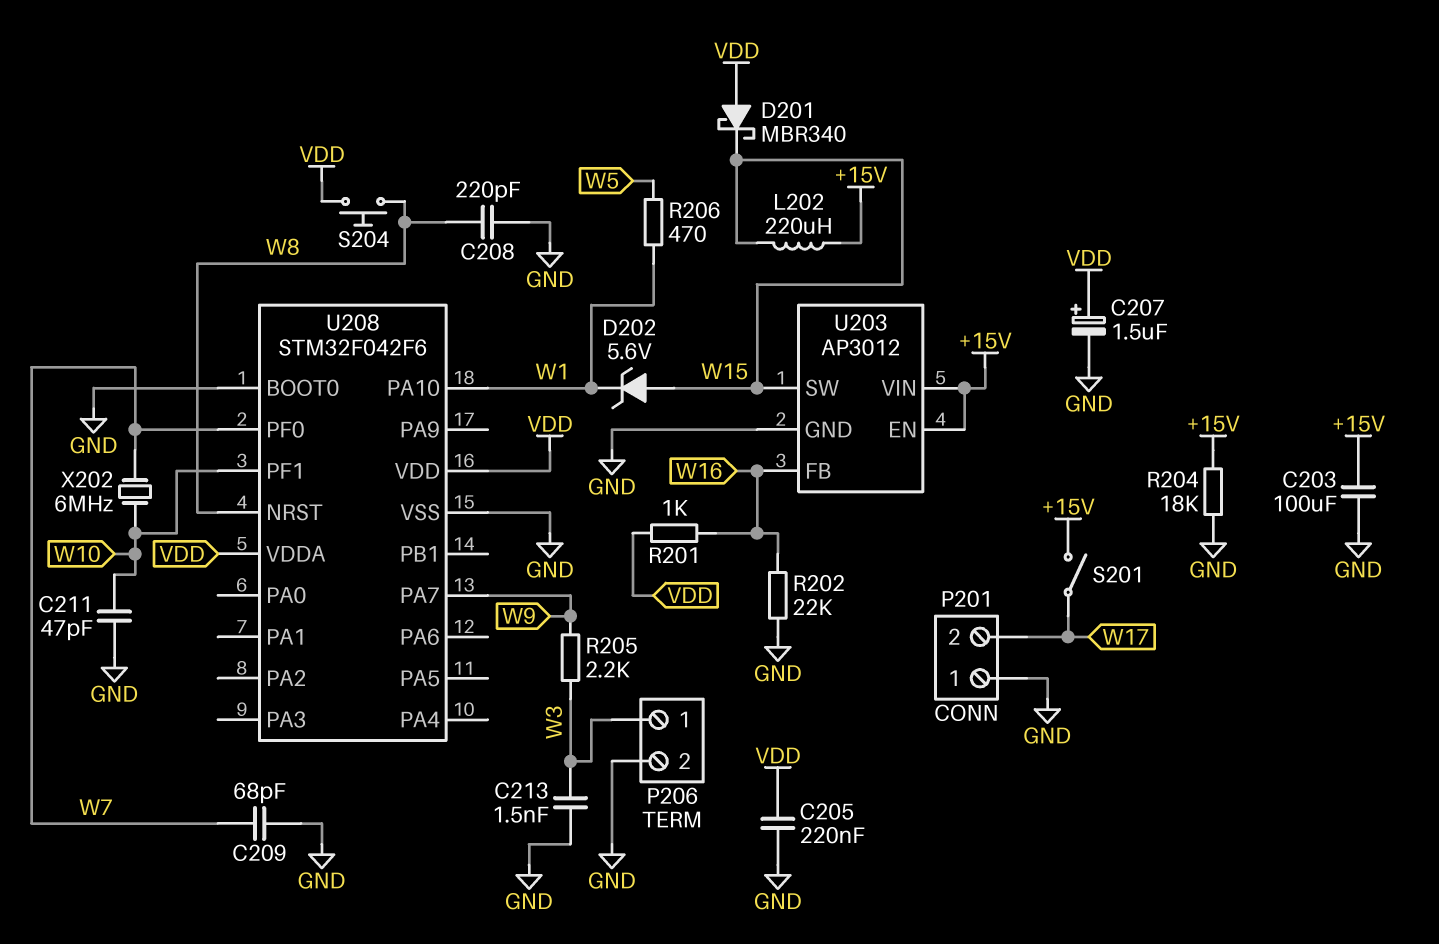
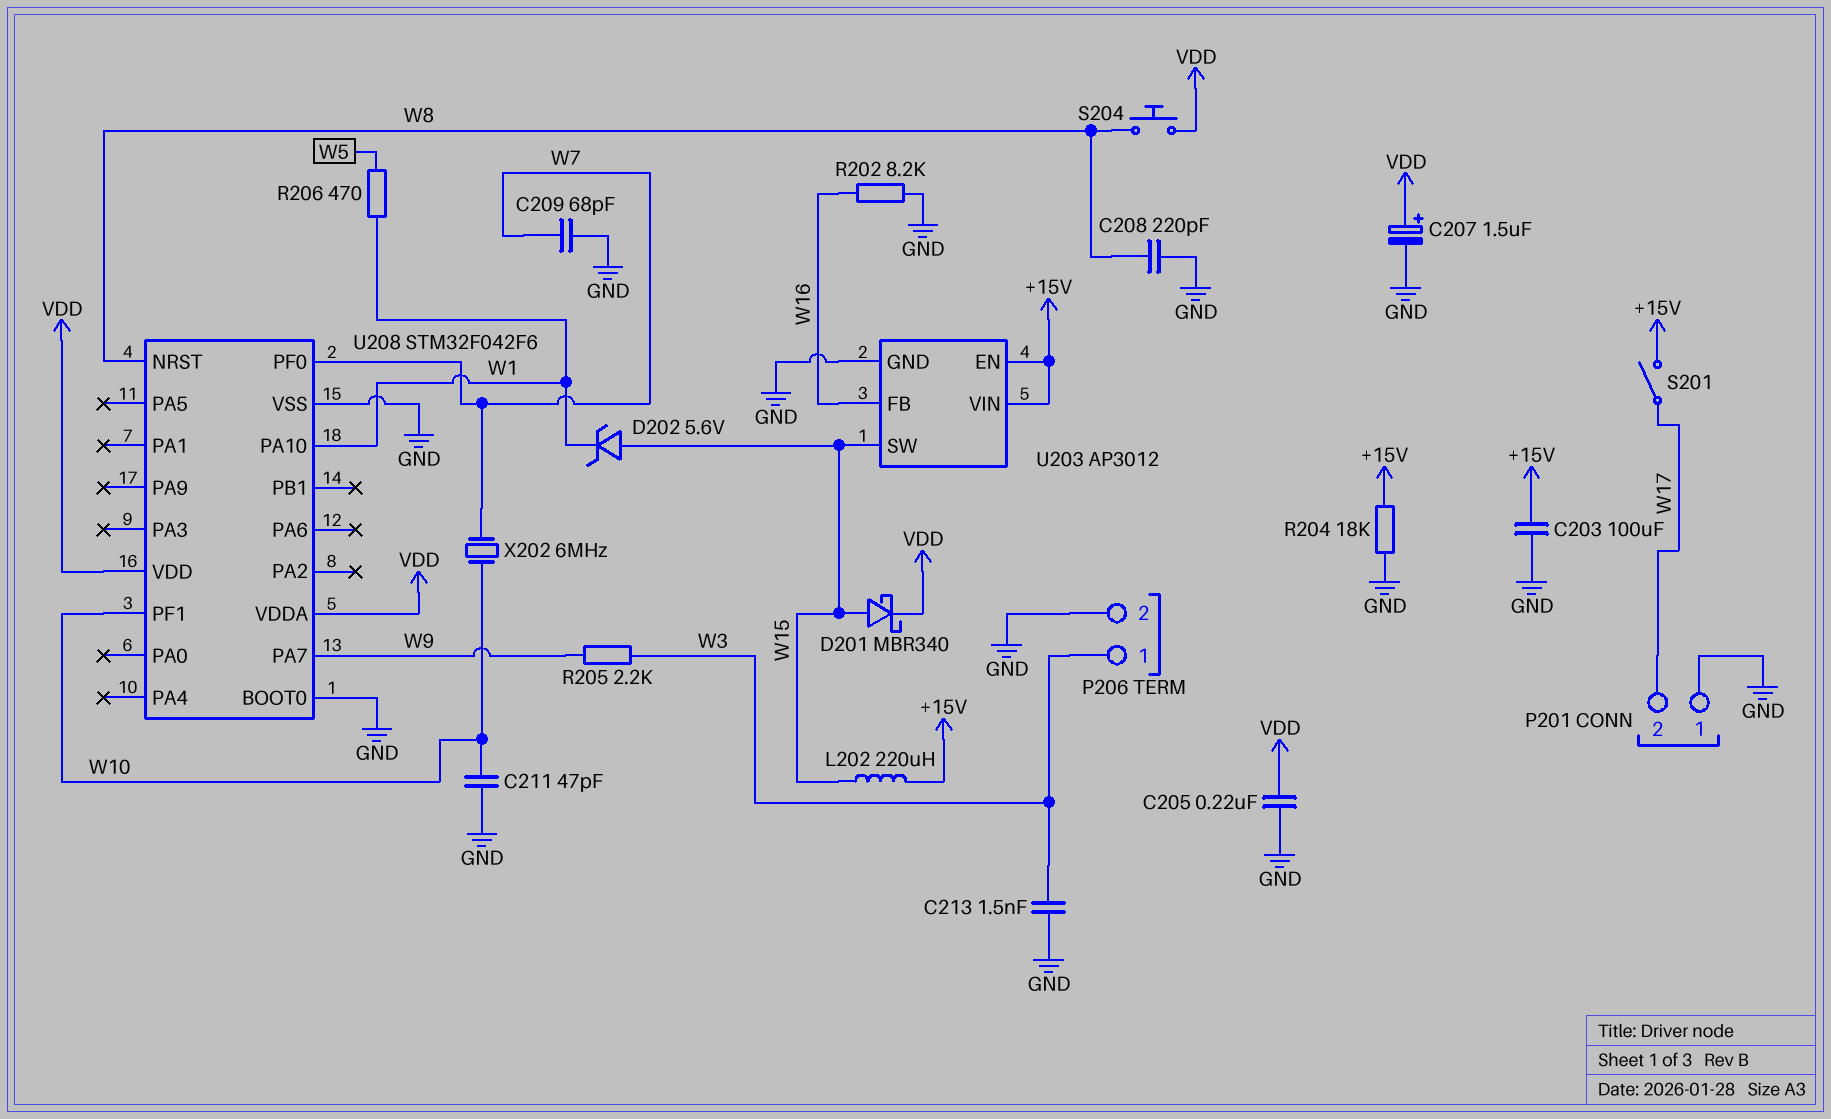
D201: schottky MBR340 (A VDD, K W15) -> schottky MBR340 (A W15, K VDD)
R201: 1k (VDD, W16) -> none
R202: 22k (GND, W16) -> 8.2k (GND, W16)

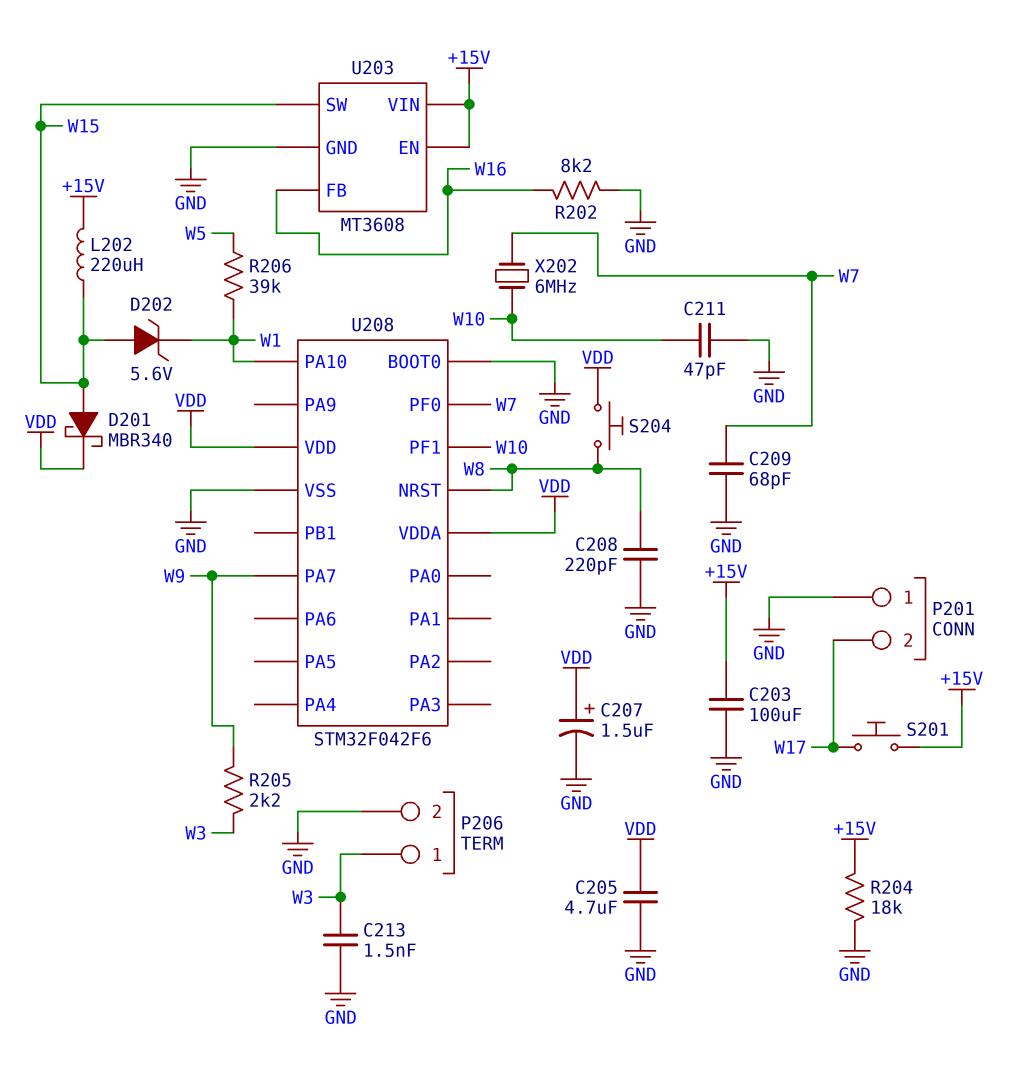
C205: 220nF (GND, VDD) -> 4.7uF (GND, VDD)
R206: 470 (W1, W5) -> 39k (W1, W5)
S201: switch (+15V, W17) -> button (+15V, W17)
U203: AP3012 -> MT3608

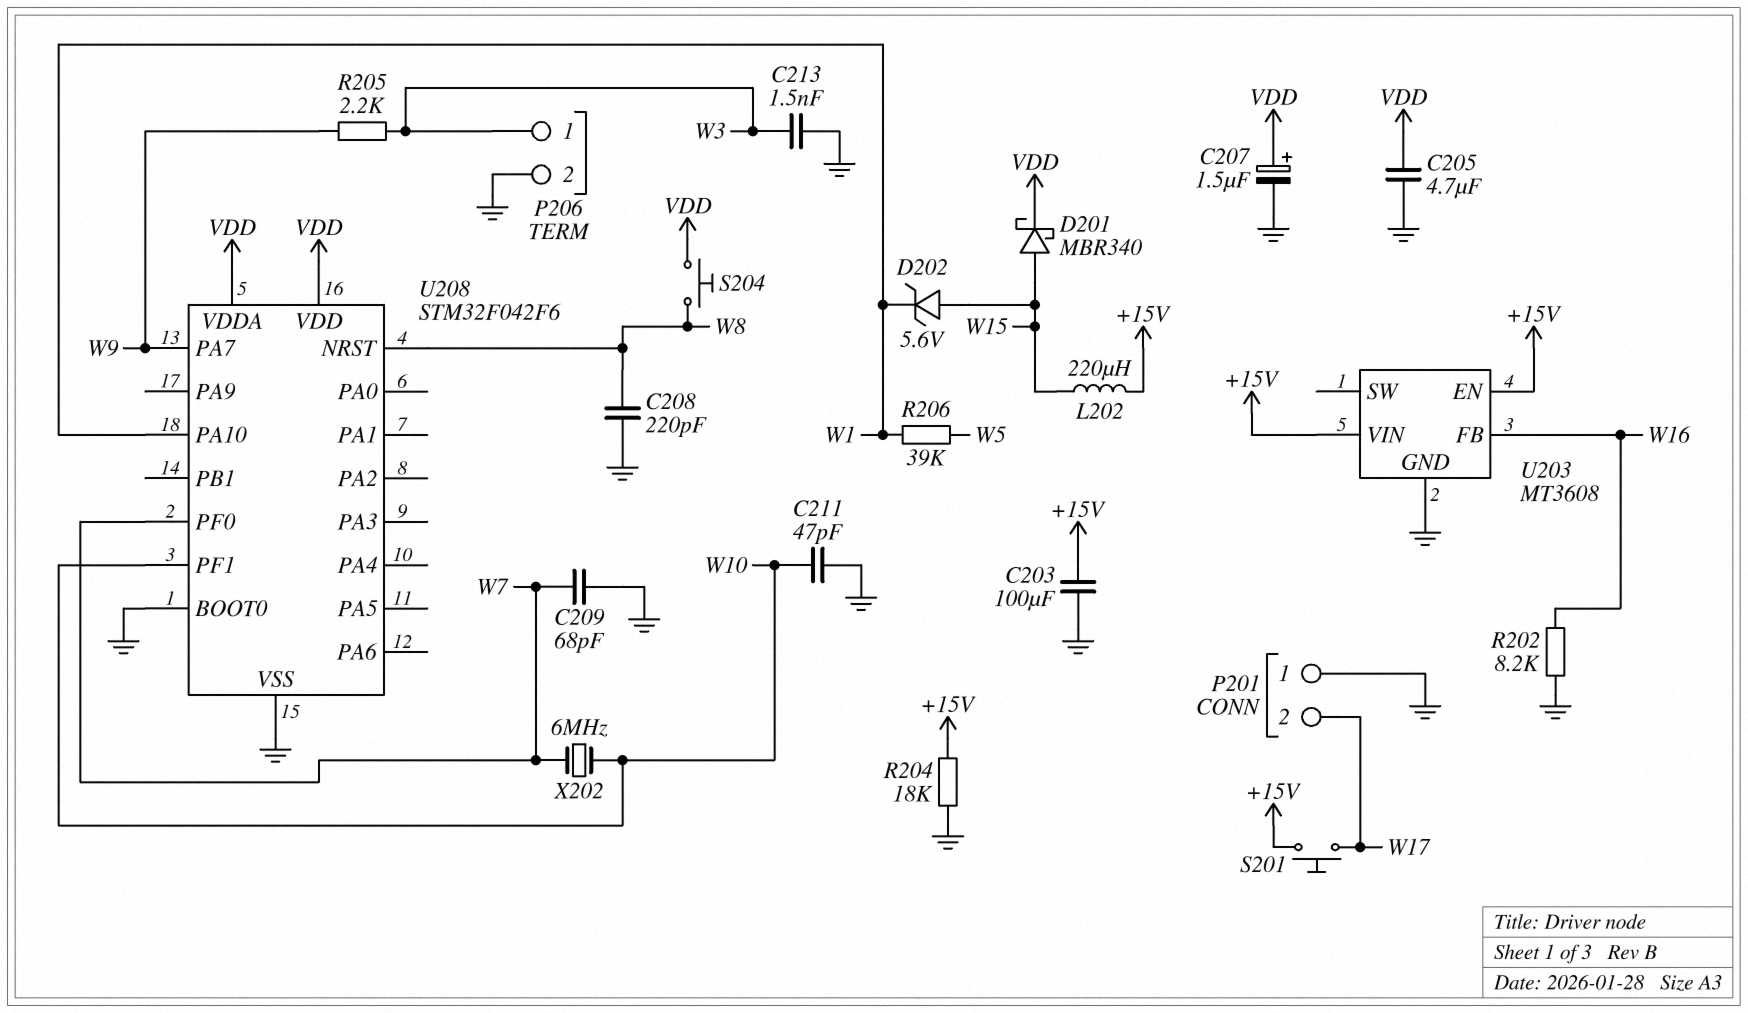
U203 pin SW: W15 -> none

